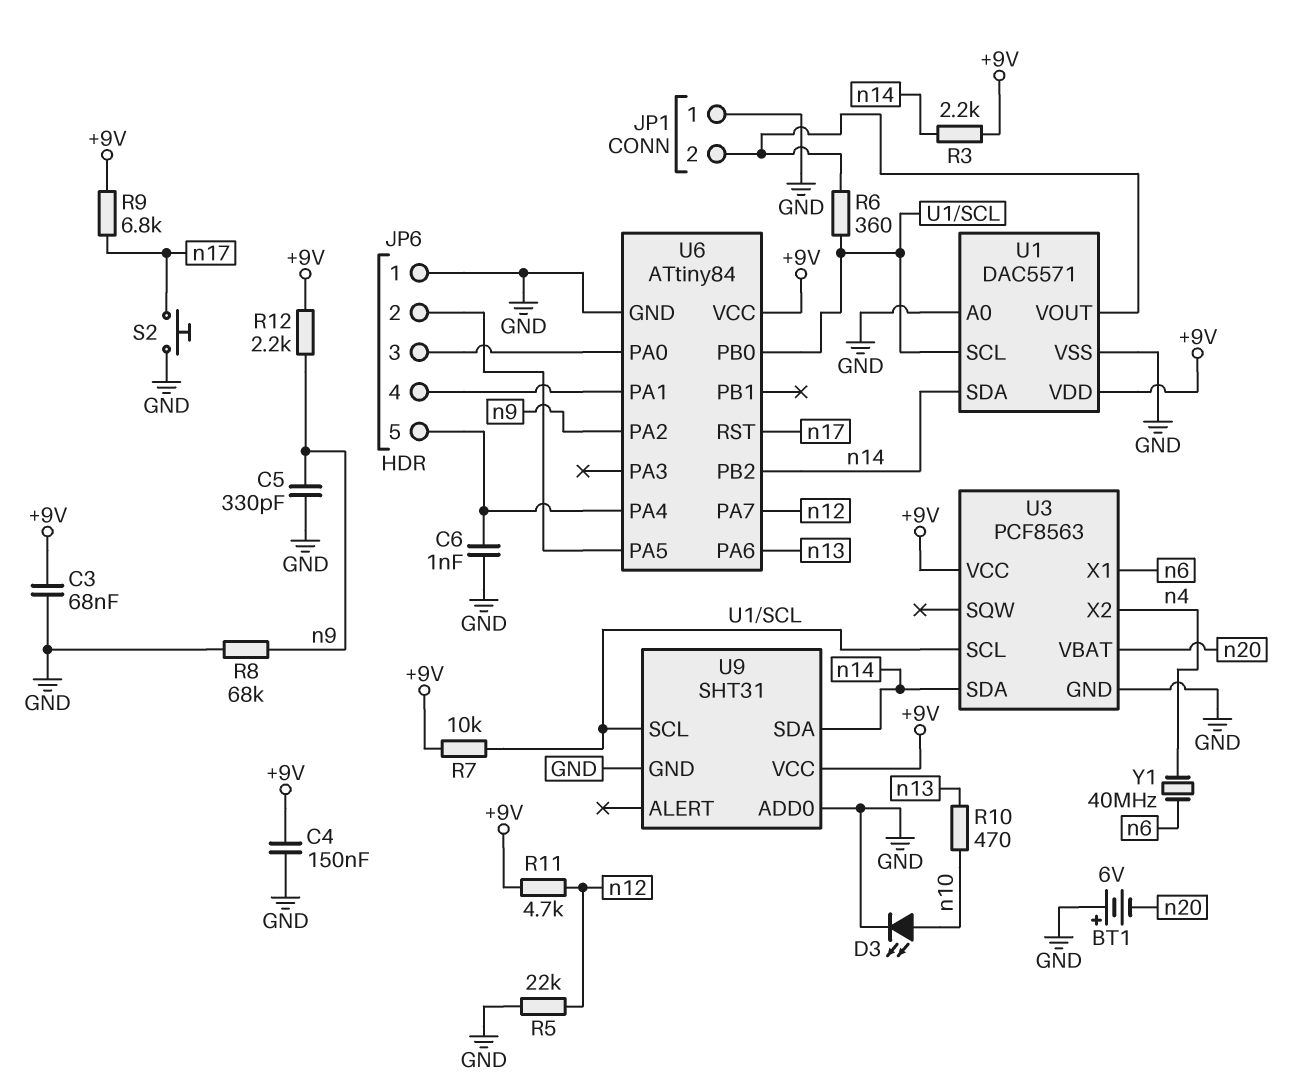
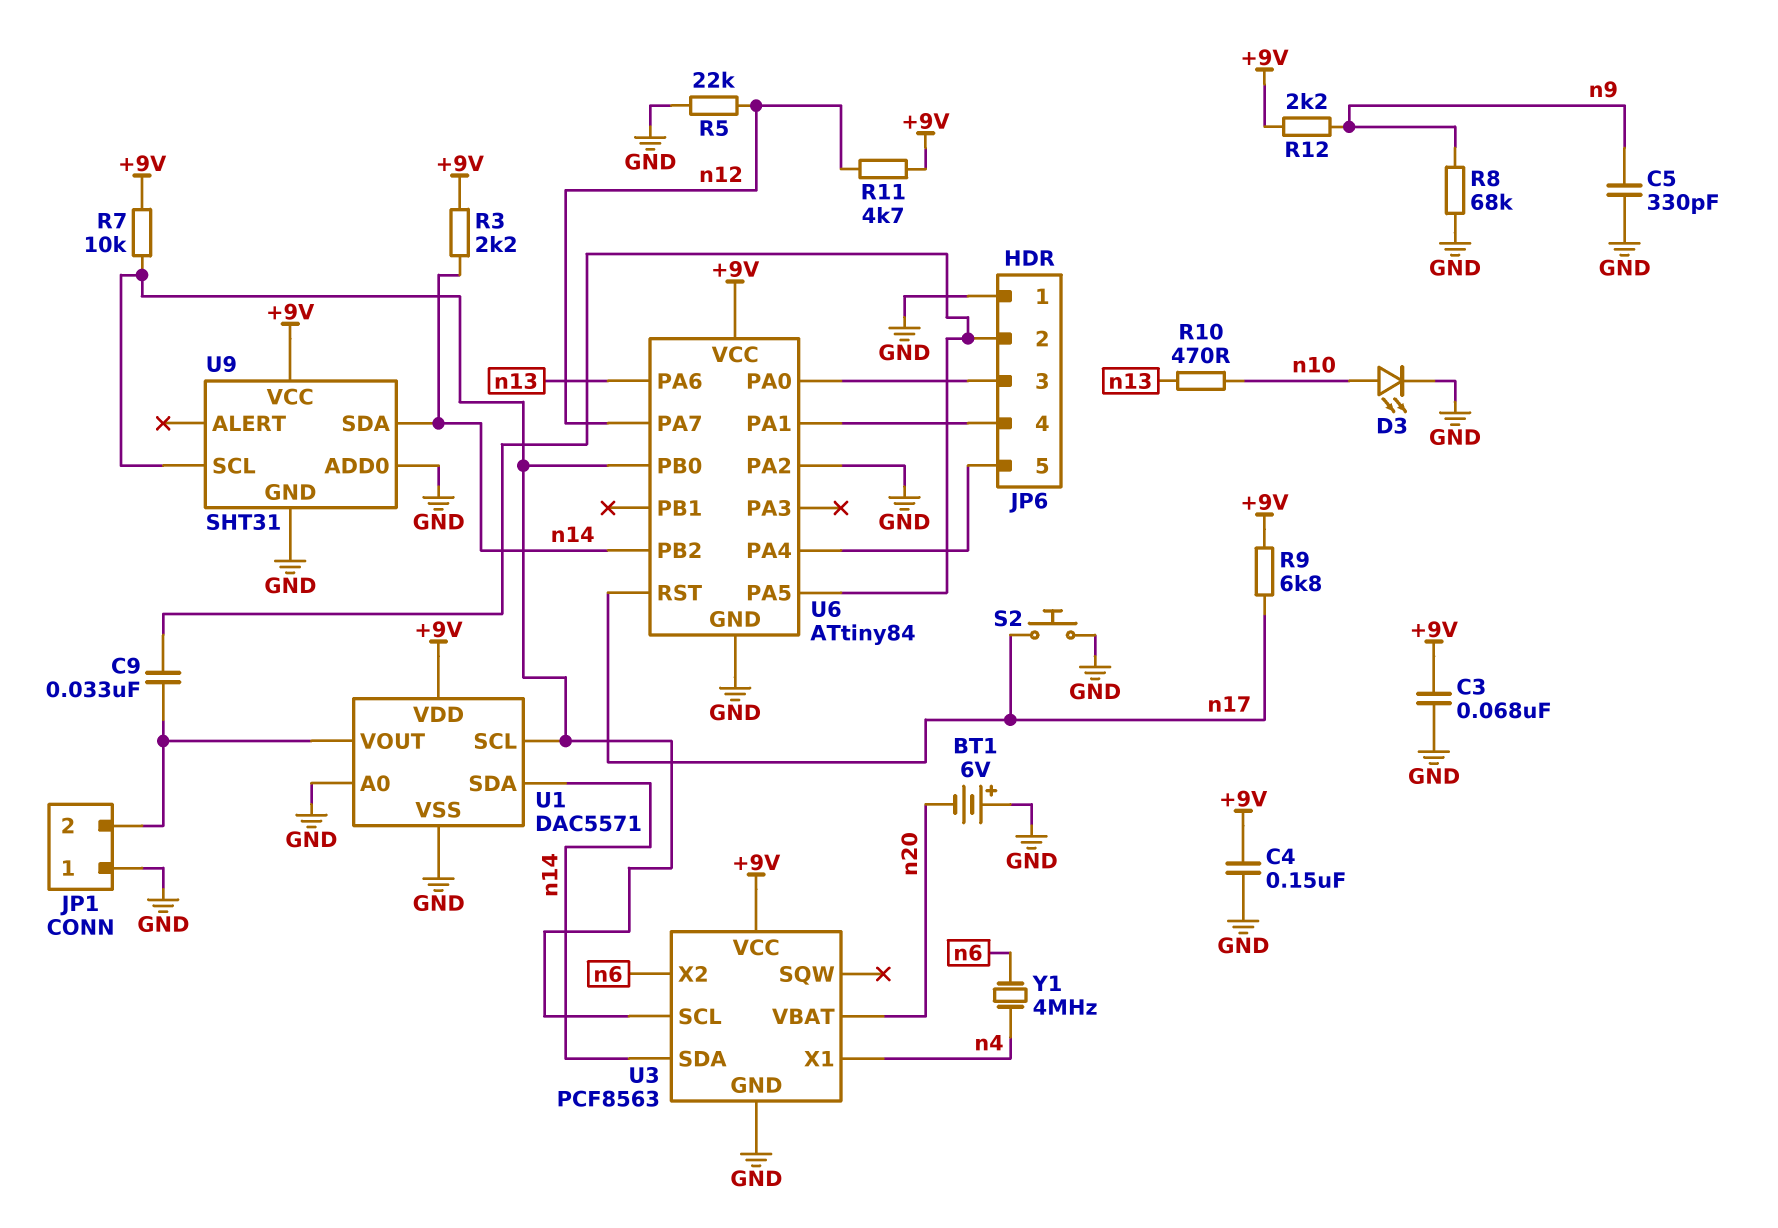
C6: 1nF (GND, JP6/5) -> none
C9: none -> 33nF (JP1/2, JP6/2)
R6: 360 (JP1/2, U1/SCL) -> none
U3 pin X1: n6 -> n4
U3 pin X2: n4 -> n6
U6 pin PA2: n9 -> GND
Y1: 40MHz (n4, n6) -> 4MHz (n4, n6)

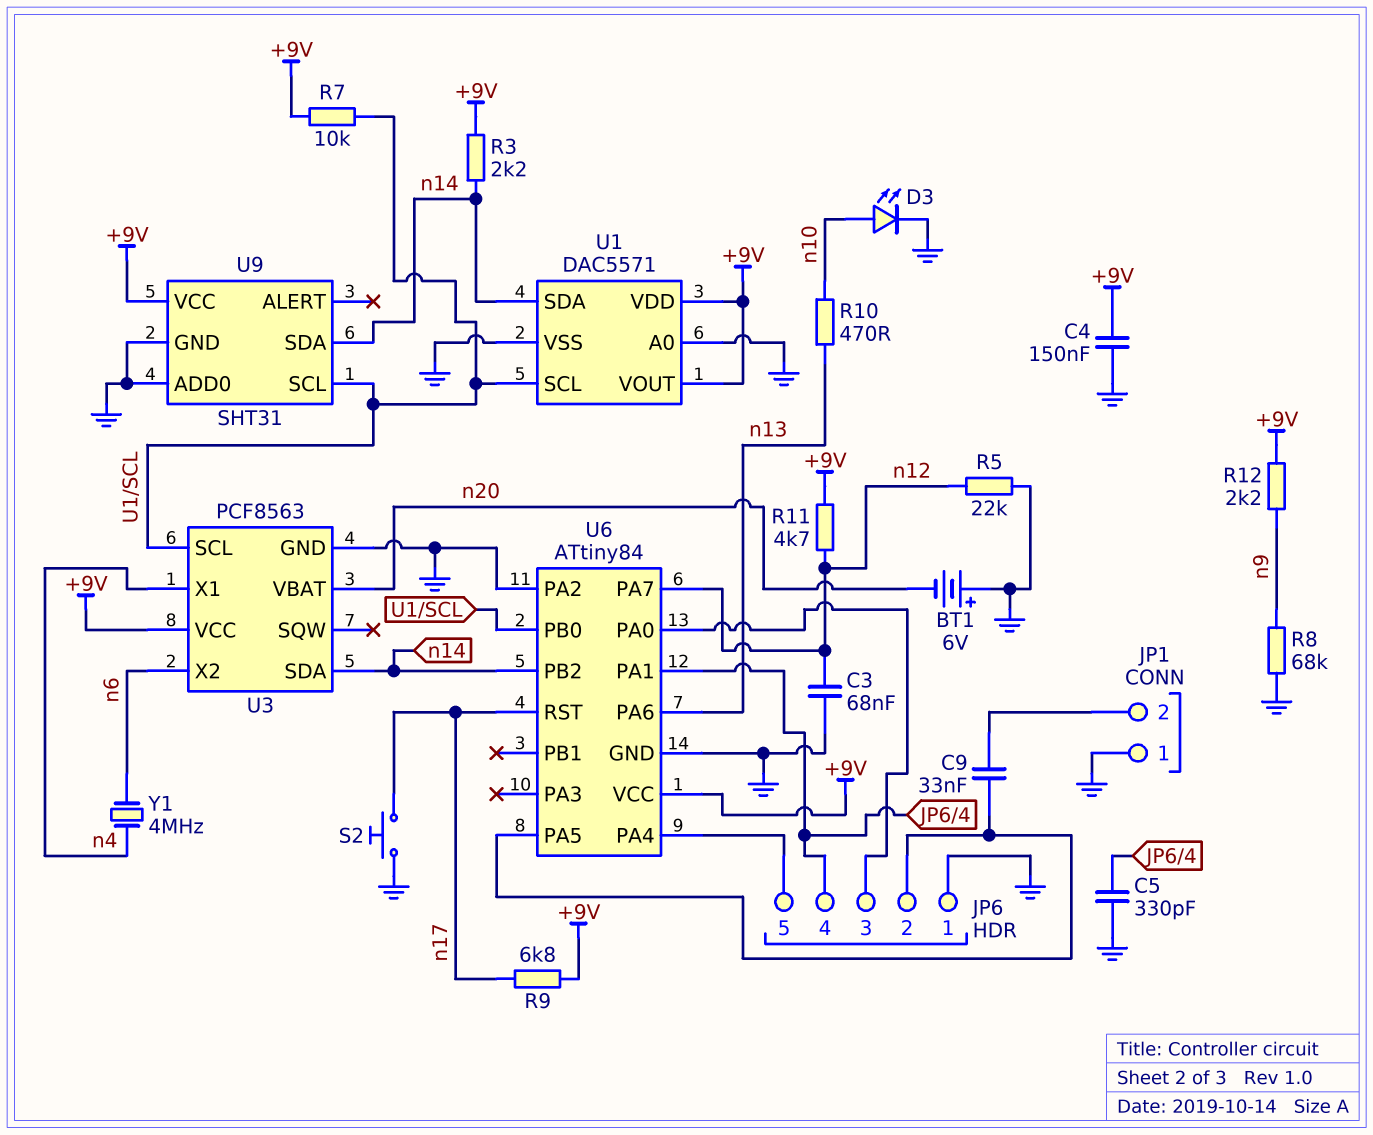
C3: 68nF (+9V, GND) -> 68nF (GND, n12)
C5: 330pF (GND, n9) -> 330pF (GND, JP6/4)
U1 pin VOUT: JP1/2 -> +9V

